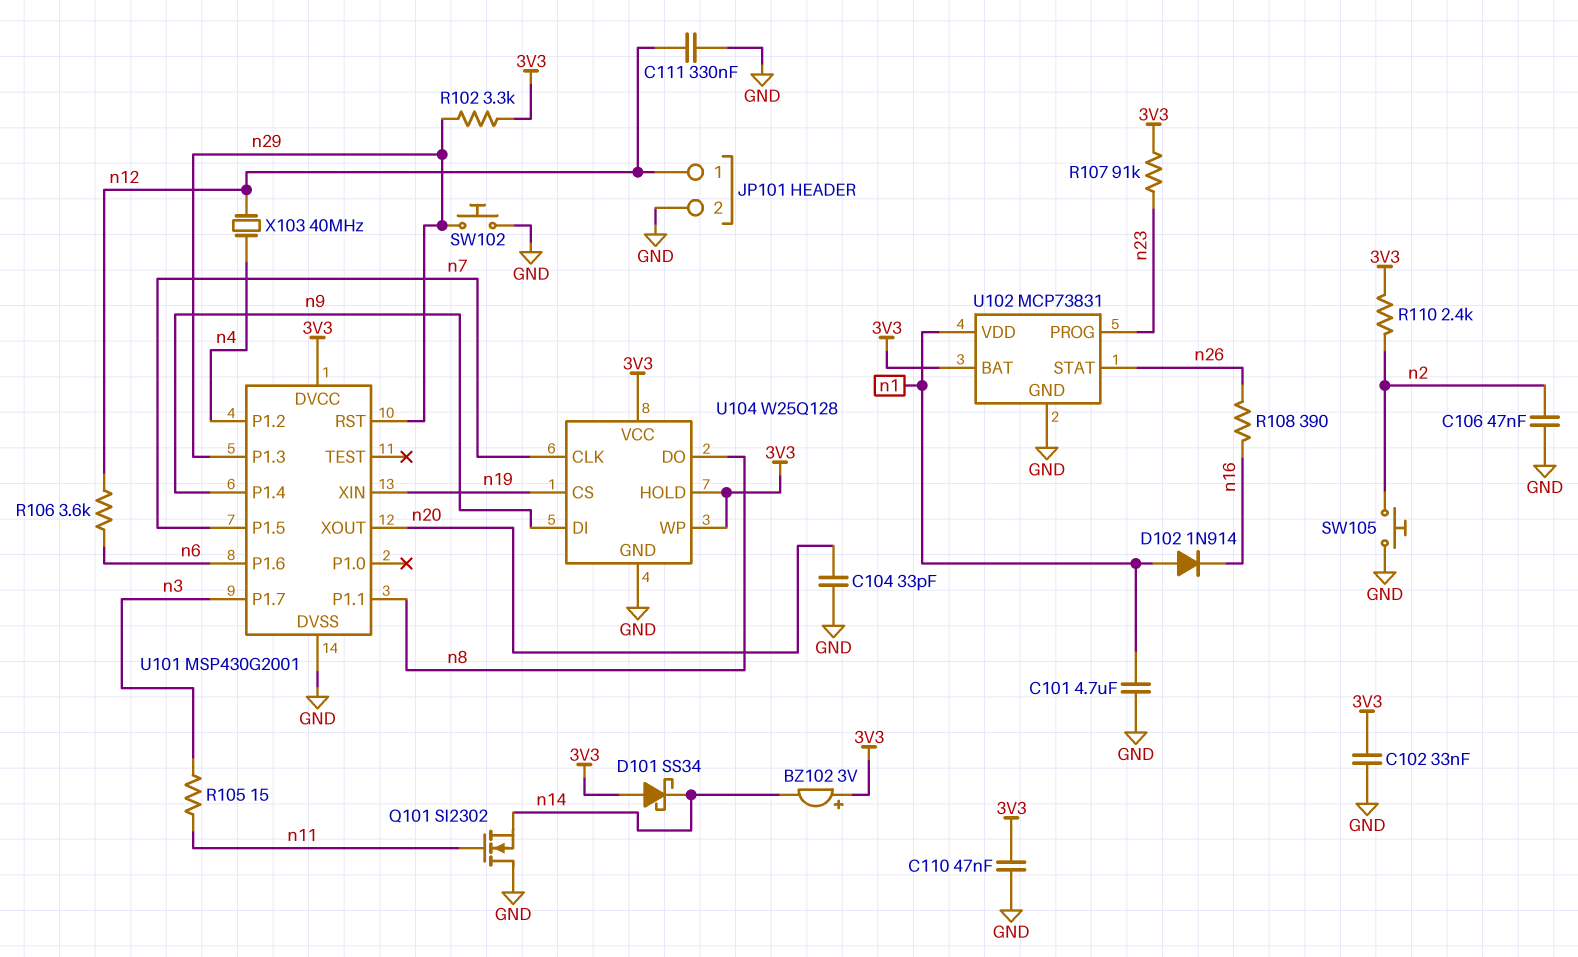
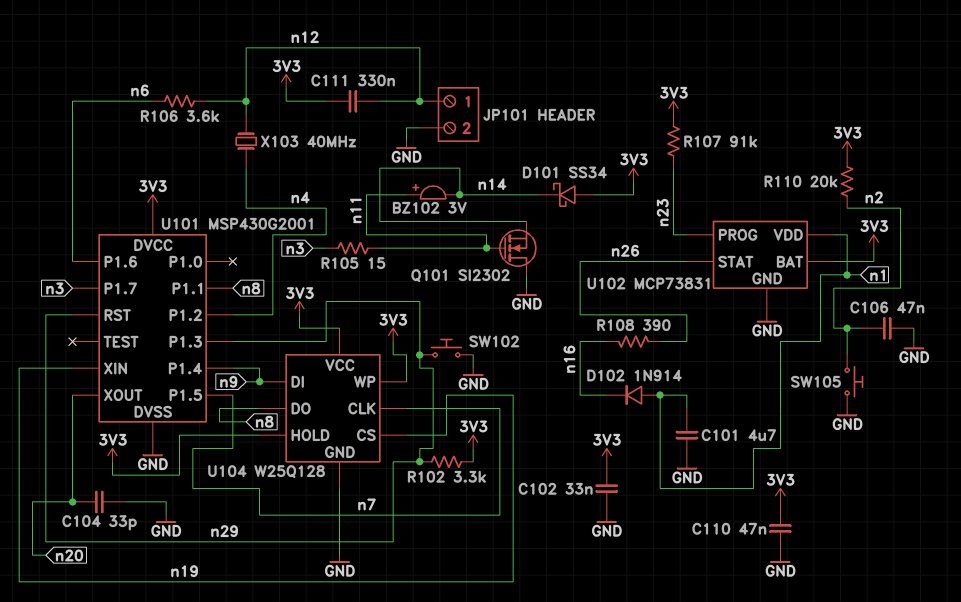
BZ102: buzzer 3V (plus 3V3, minus n14) -> buzzer 3V (plus n11, minus n14)
C111: 330nF (GND, n12) -> 330nF (3V3, n12)
R110: 2.4k (3V3, n2) -> 20k (3V3, n2)

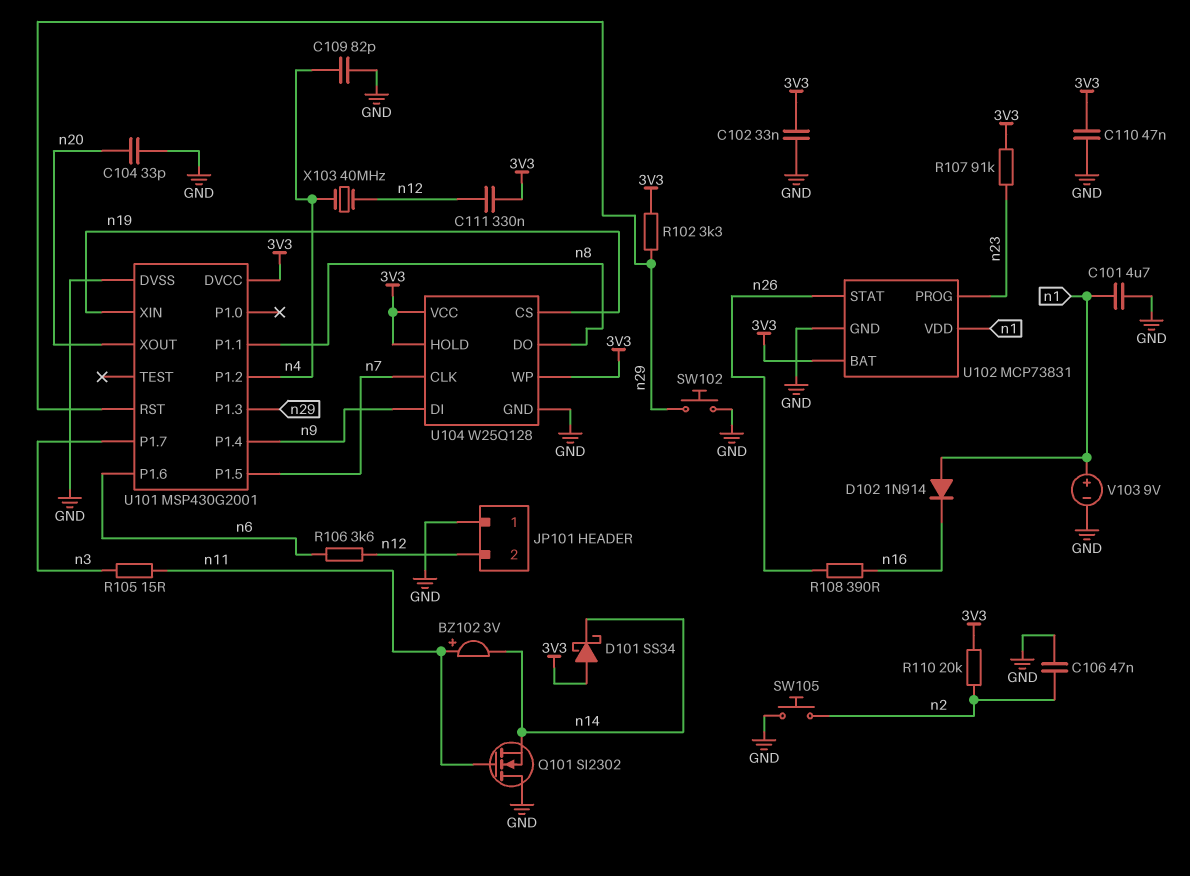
C109: none -> 82pF (GND, n4)
JP101 pin 1: n12 -> GND
JP101 pin 2: GND -> n12
V103: none -> 9V (plus n1, minus GND)

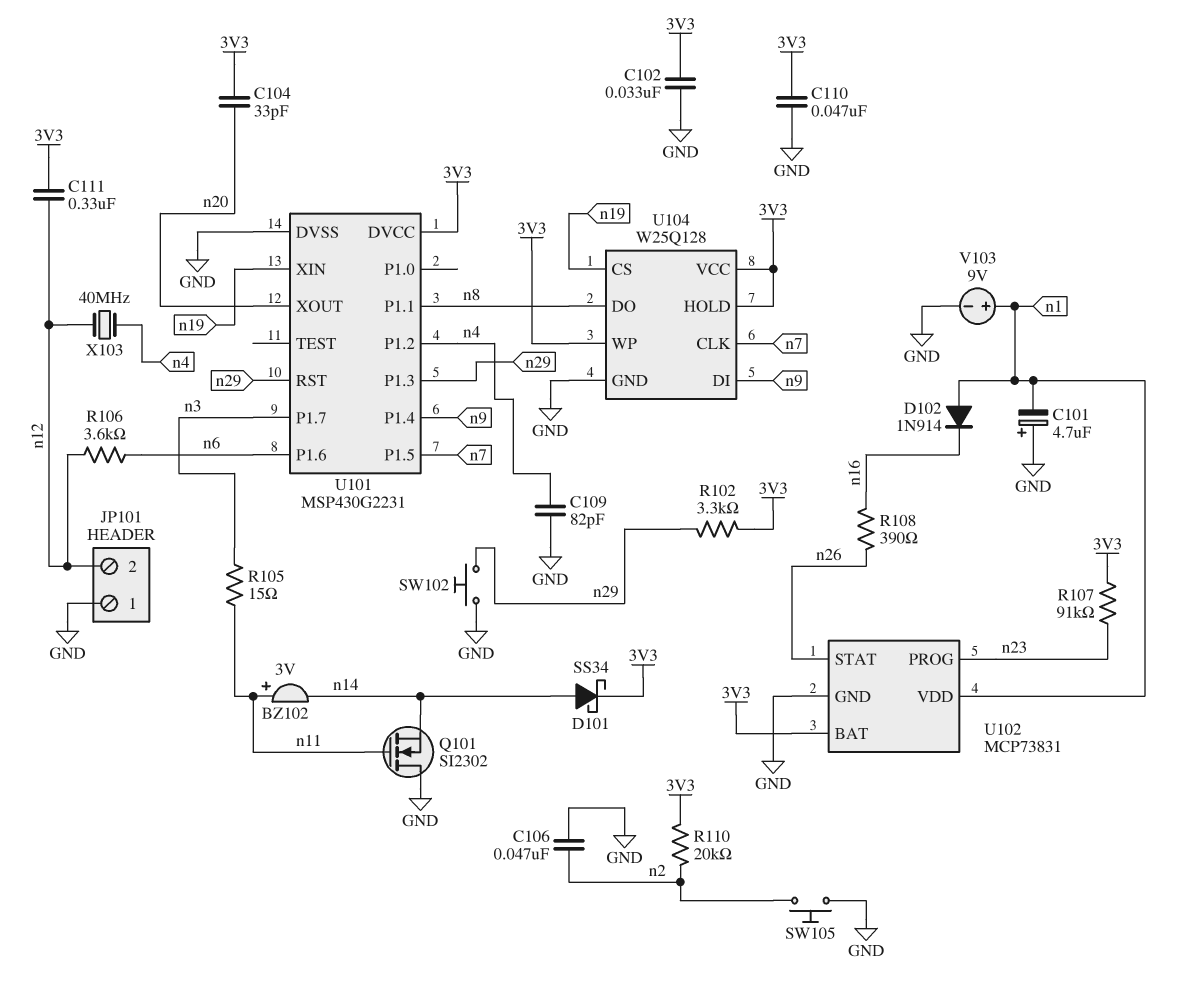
C101: 4.7uF (GND, n1) -> 4.7uF (plus GND, minus n1)
C104: 33pF (GND, n20) -> 33pF (3V3, n20)
D101: schottky SS34 (A 3V3, K n14) -> schottky SS34 (A n14, K 3V3)
U101: MSP430G2001 -> MSP430G2231

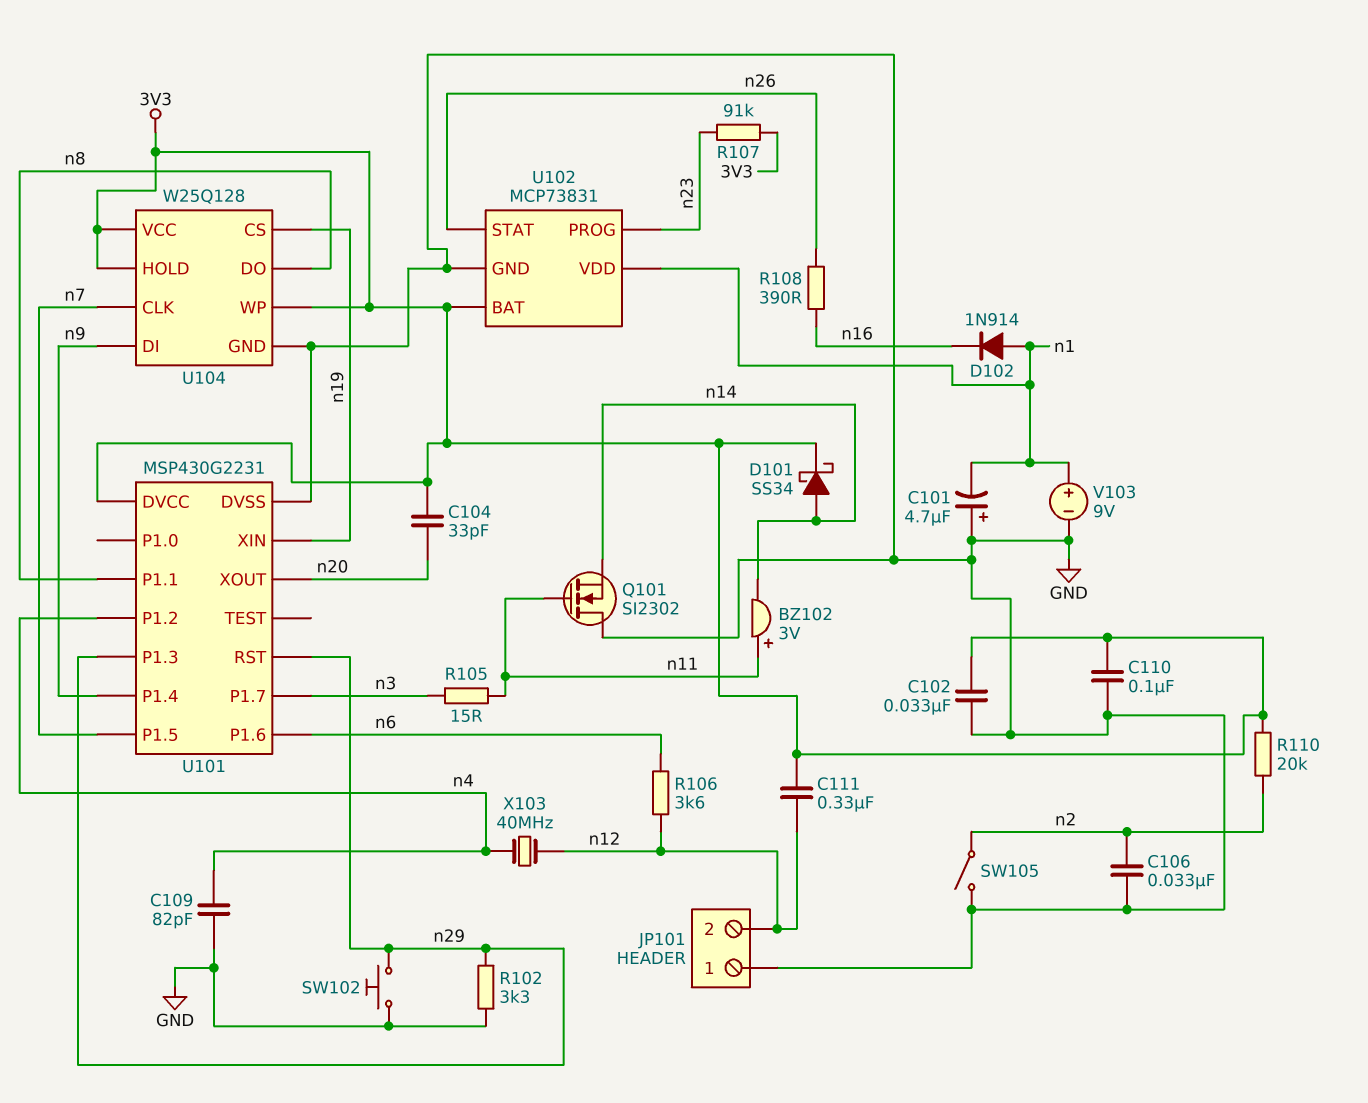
C106: 47nF (GND, n2) -> 33nF (GND, n2)
C110: 47nF (3V3, GND) -> 100nF (3V3, GND)
R102: 3.3k (3V3, n29) -> 3.3k (GND, n29)
SW105: button (GND, n2) -> switch (GND, n2)

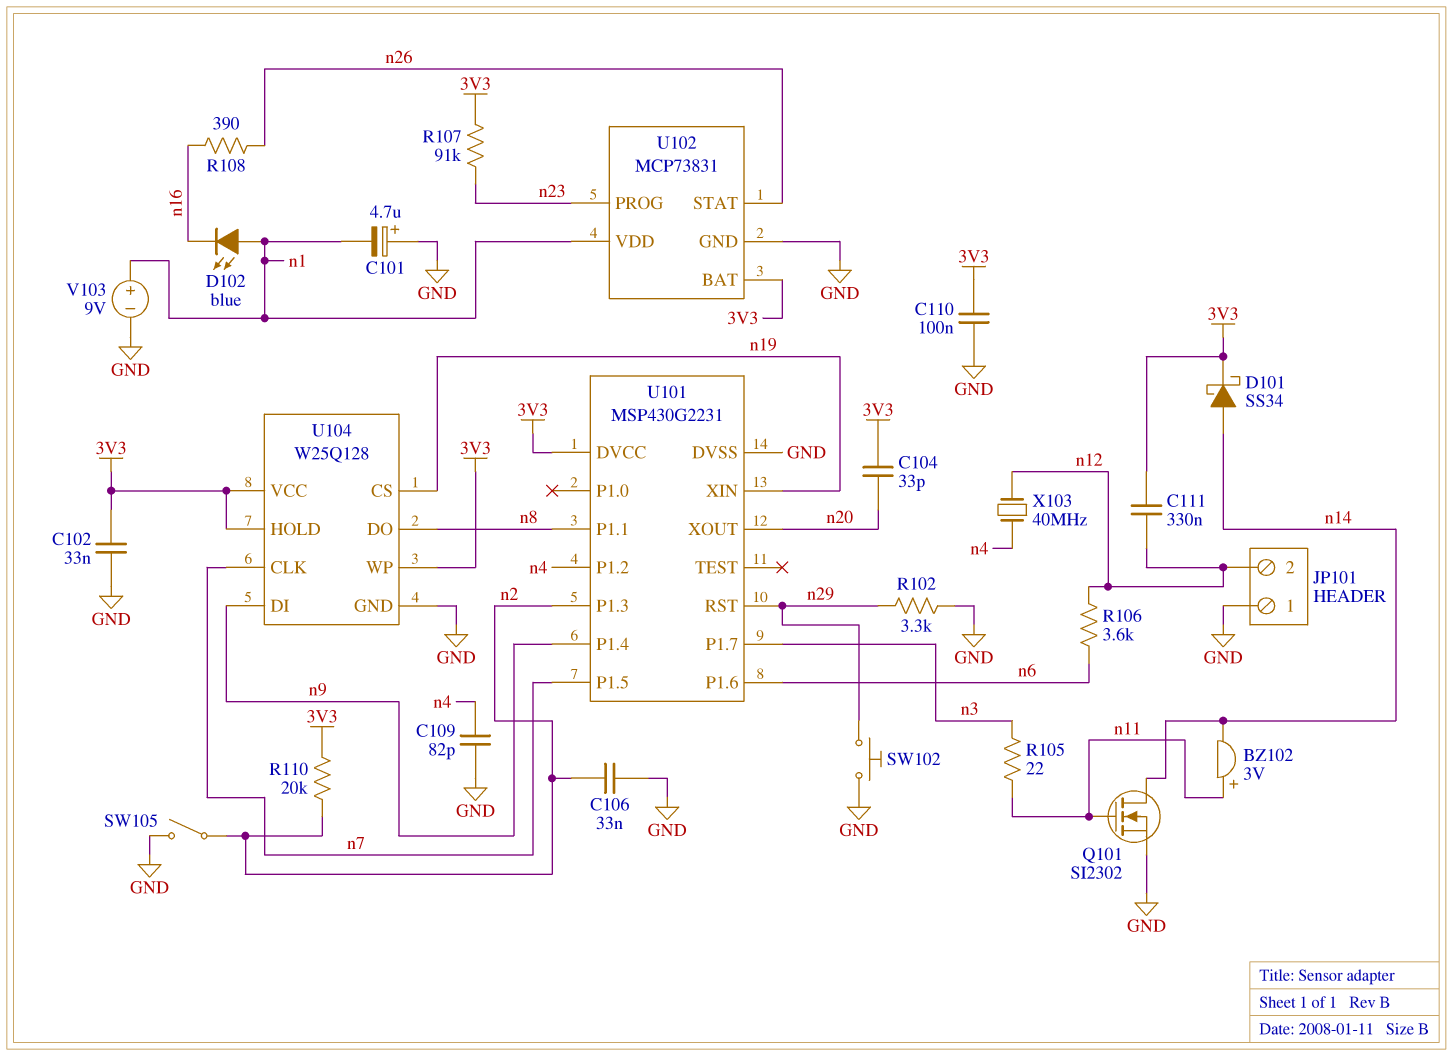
D102: diode 1N914 (A n1, K n16) -> LED blue (A n1, K n16)
Q101: NMOS SI2302 (G n11, D GND, S n14) -> NMOS SI2302 (G n11, D n14, S GND)
R105: 15 (n3, n11) -> 22 (n3, n11)
U101 pin P1.3: n29 -> n2

